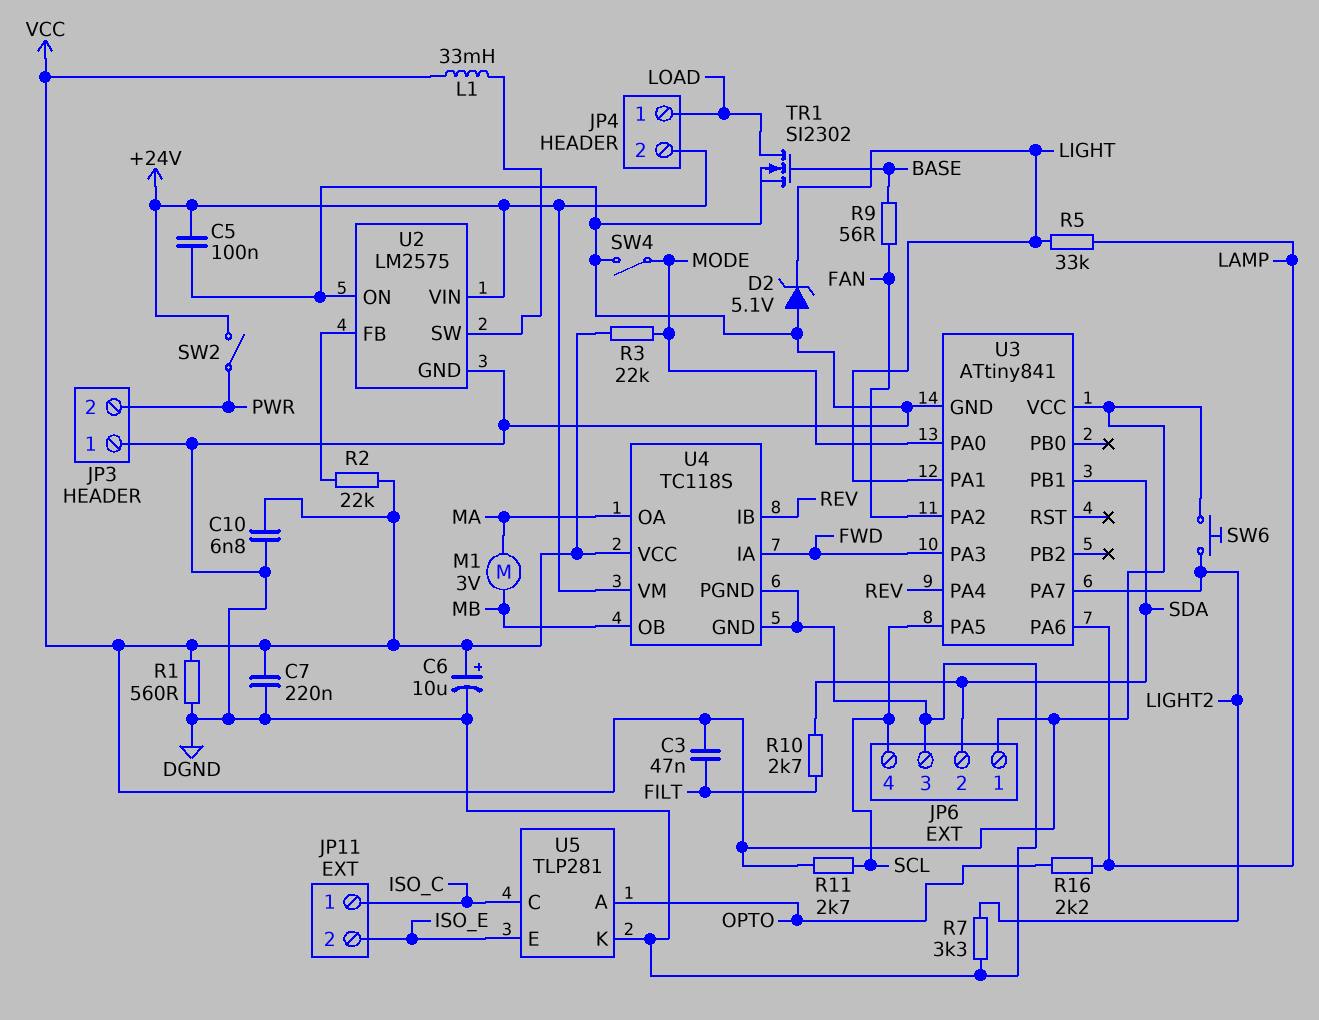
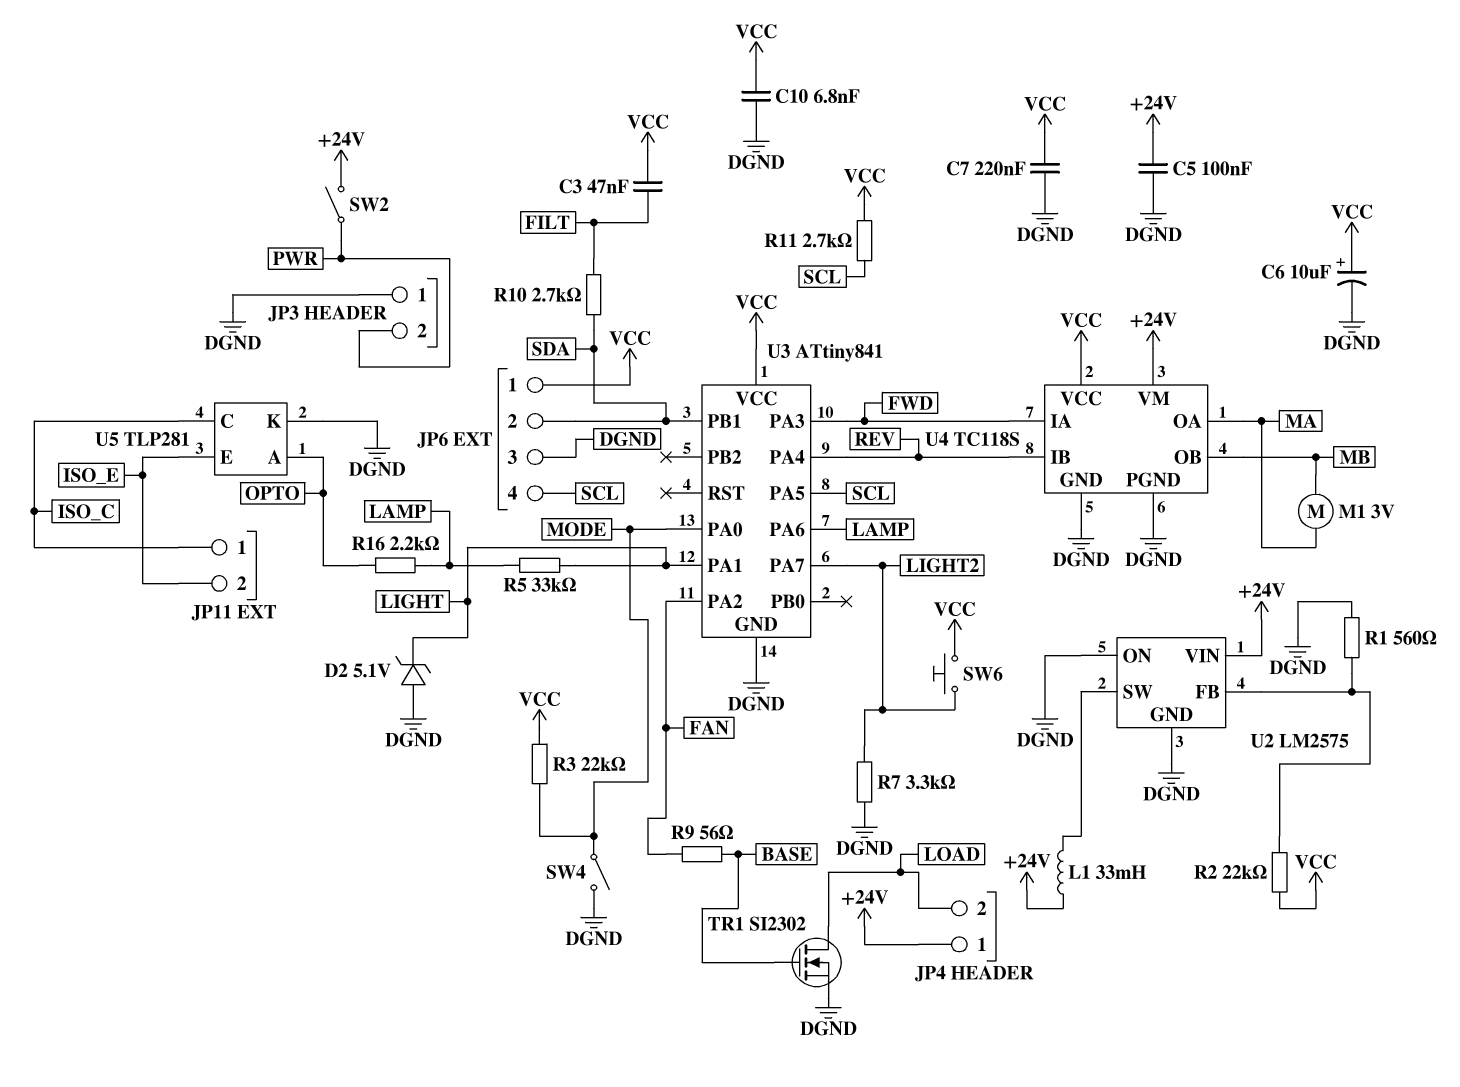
JP4 pin 1: LOAD -> +24V
JP4 pin 2: +24V -> LOAD
L1: 33mH (U2/SW, VCC) -> 33mH (+24V, U2/SW)
R1: 560 (DGND, VCC) -> 560 (DGND, U2/FB)

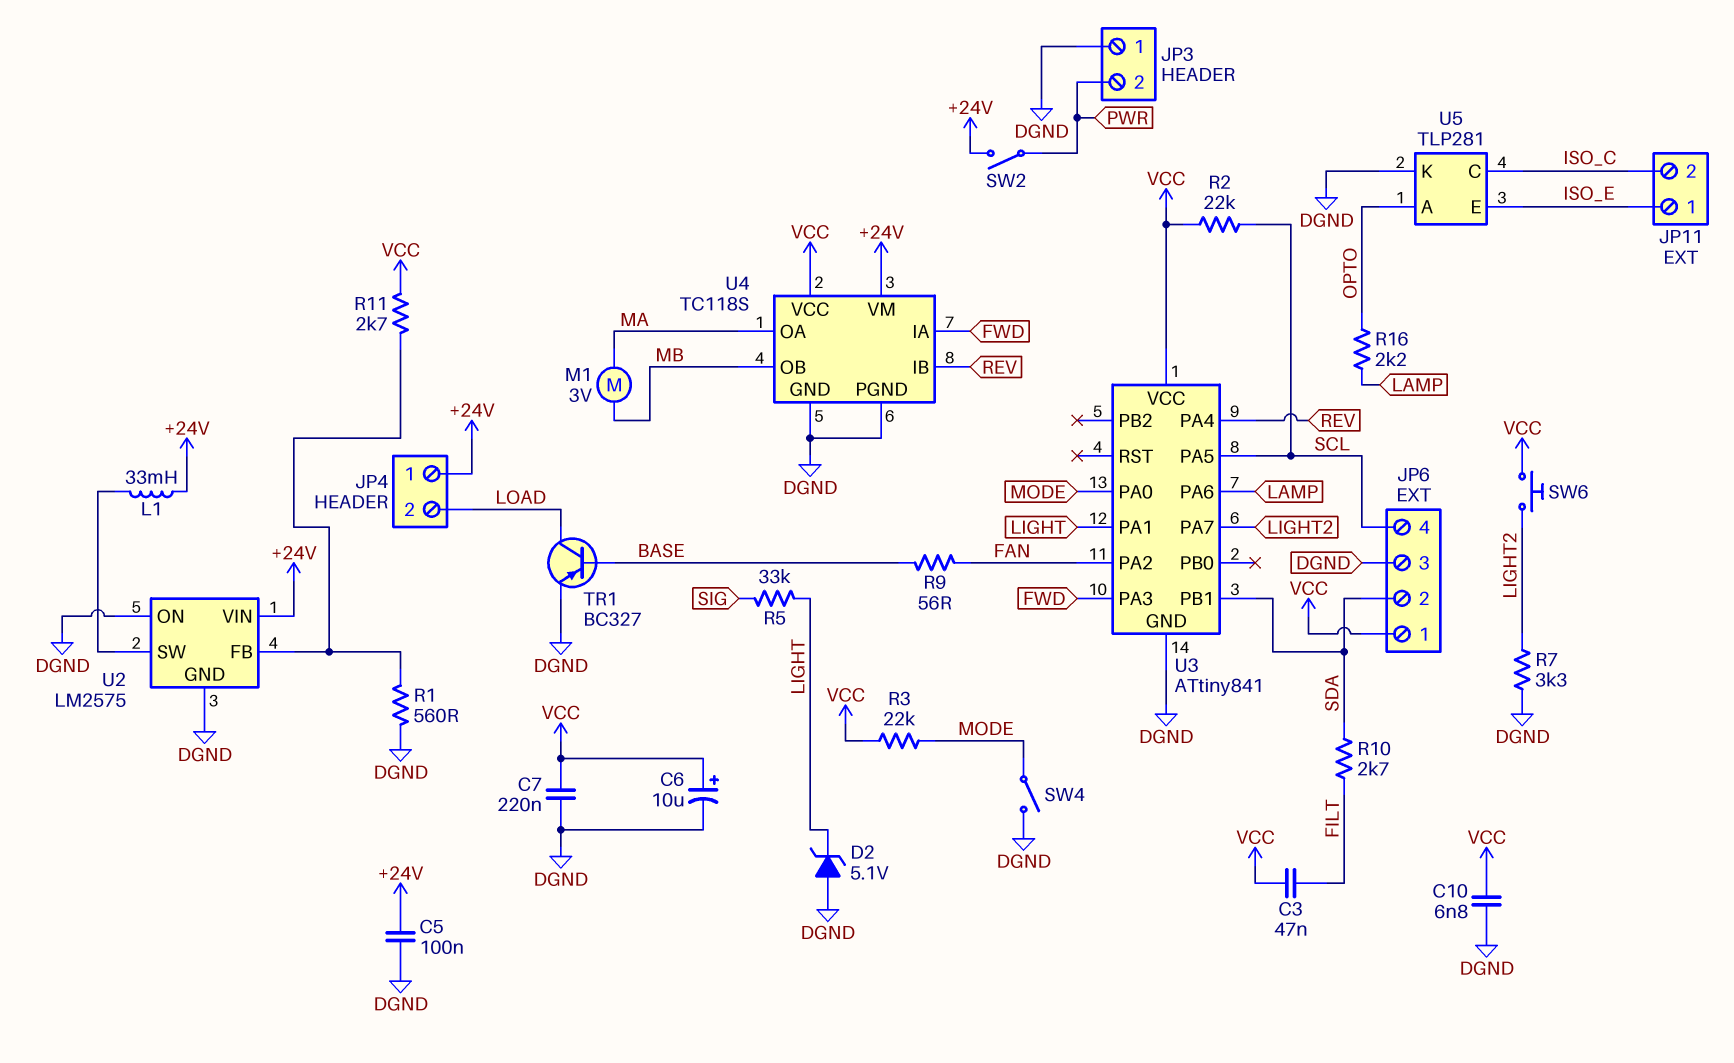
JP11 pin 1: ISO_C -> ISO_E
JP11 pin 2: ISO_E -> ISO_C
R2: 22k (U2/FB, VCC) -> 22k (SCL, VCC)
R5: 33k (LAMP, LIGHT) -> 33k (LIGHT, SIG)
R11: 2.7k (SCL, VCC) -> 2.7k (U2/FB, VCC)
TR1: NMOS SI2302 (G BASE, D LOAD, S DGND) -> PNP BC327 (B BASE, C LOAD, E DGND)

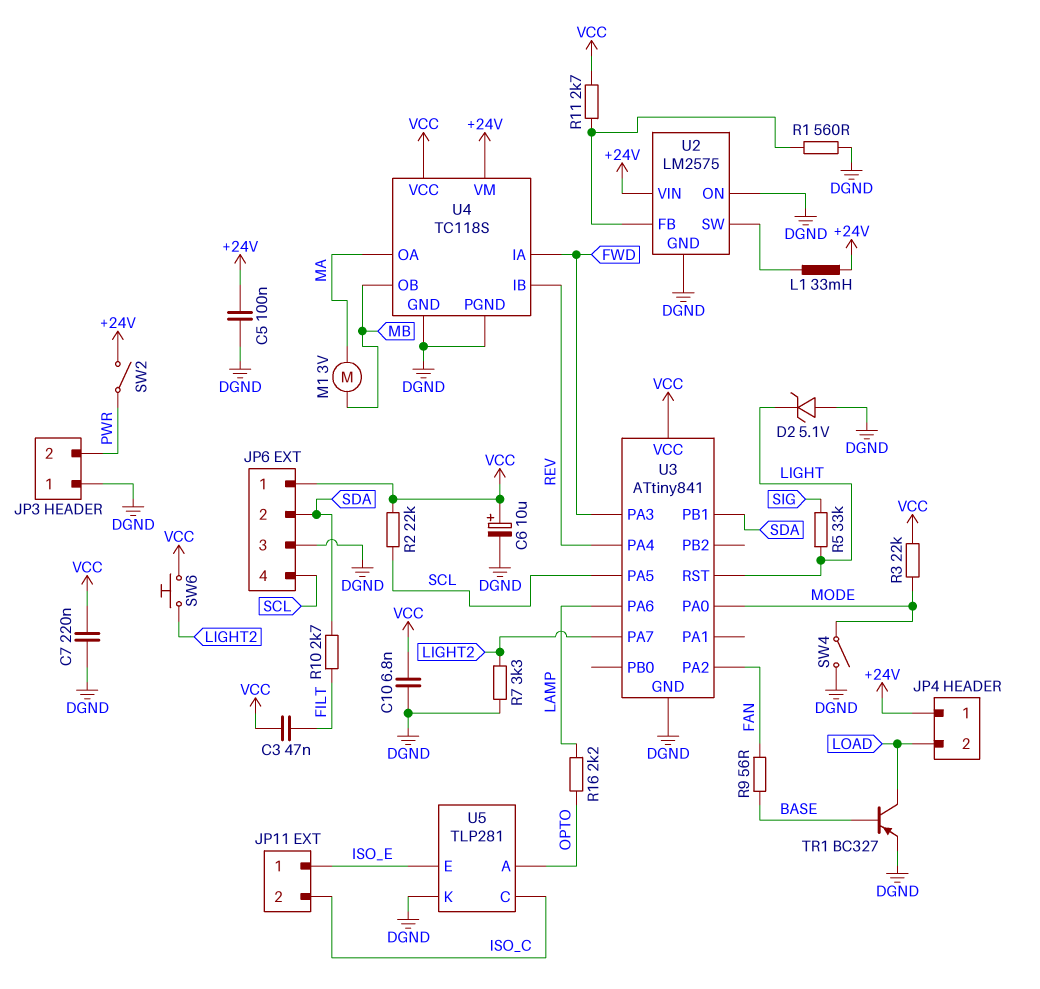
U3 pin PA1: LIGHT -> none
U3 pin RST: none -> LIGHT

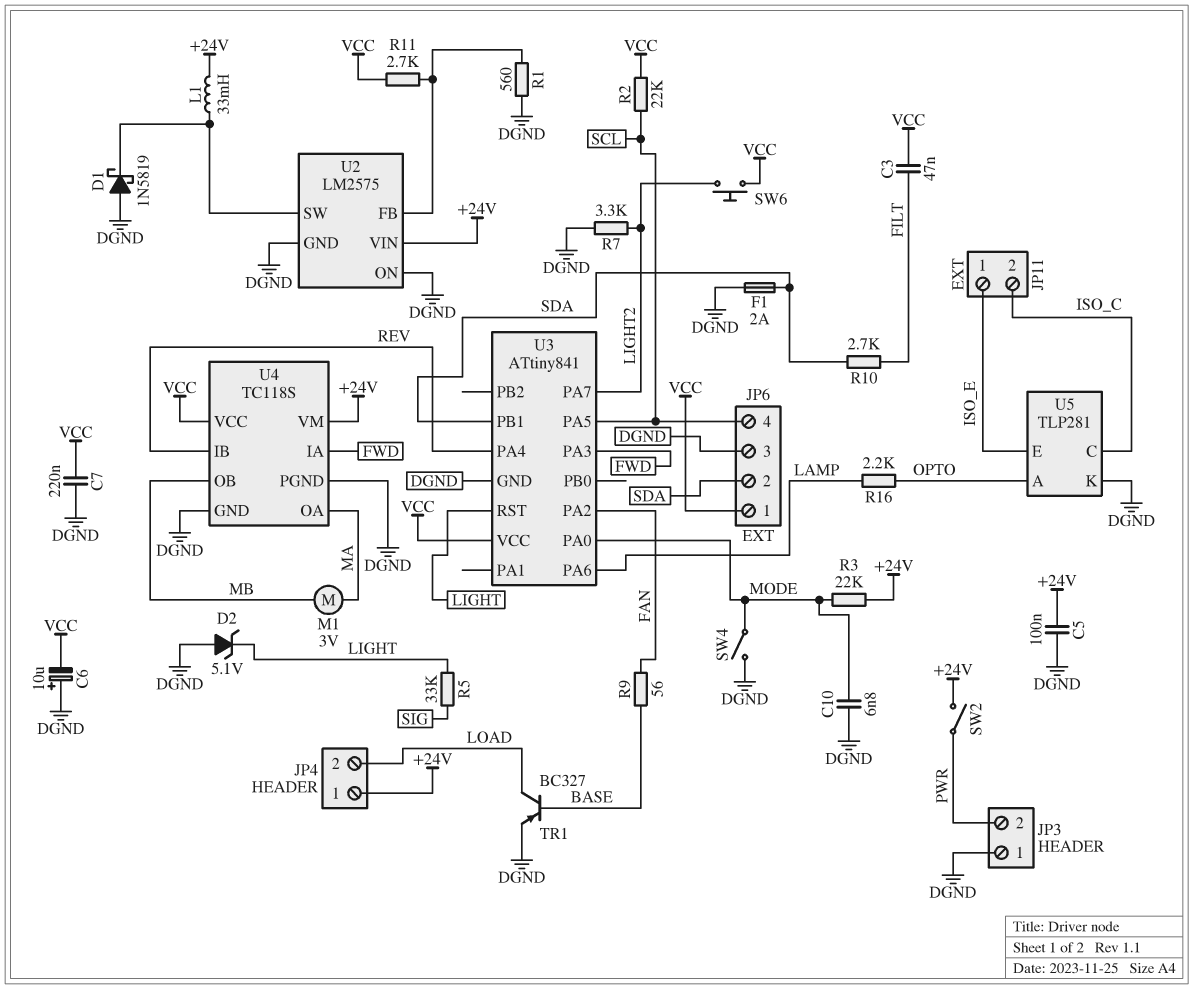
C6: 10uF (plus VCC, minus DGND) -> 10uF (plus DGND, minus VCC)
C10: 6.8nF (DGND, VCC) -> 6.8nF (DGND, MODE)
D1: none -> schottky 1N5819 (A DGND, K U2/SW)
F1: none -> 2A (DGND, SDA)
R3: 22k (MODE, VCC) -> 22k (+24V, MODE)

